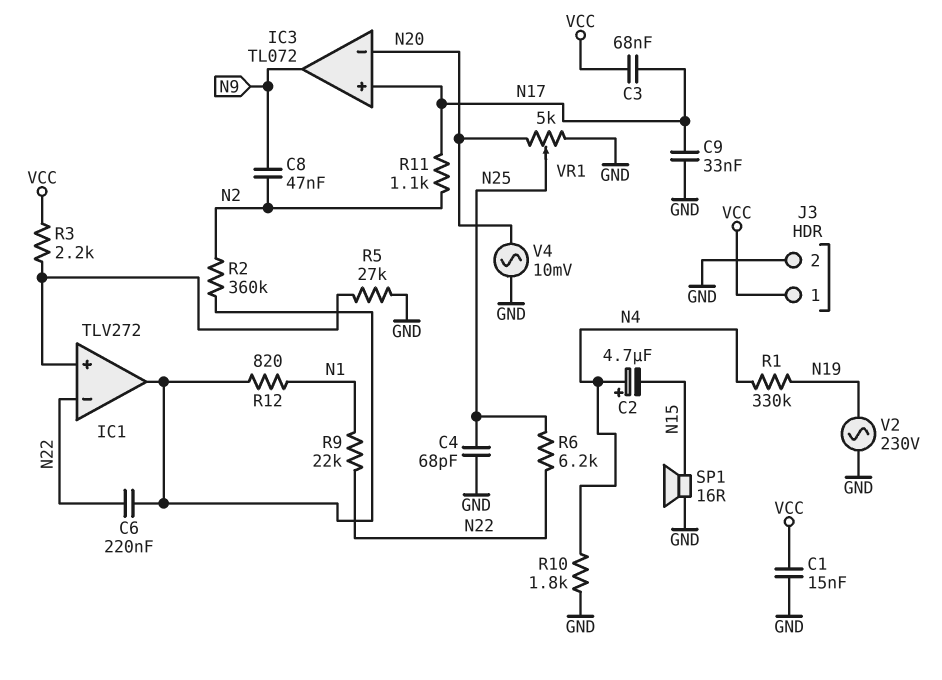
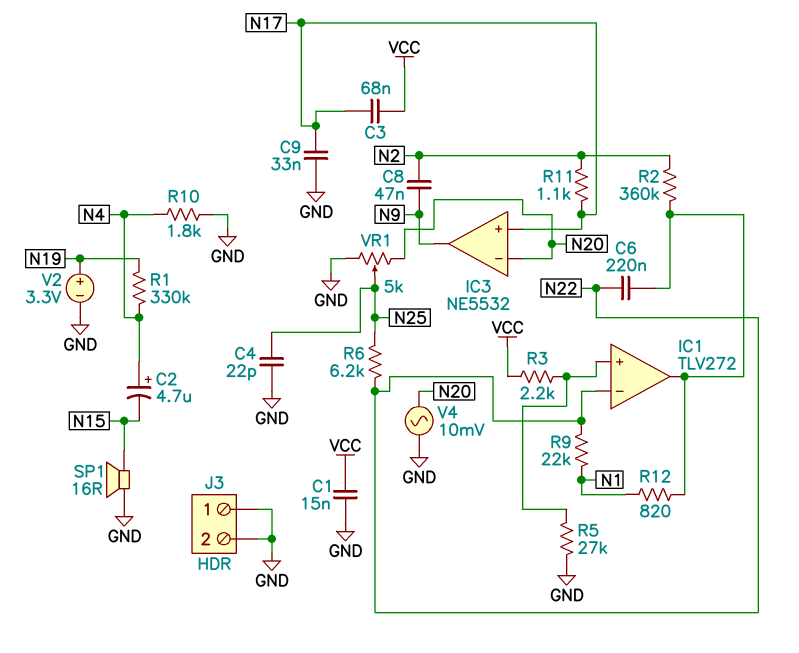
C4: 68pF (GND, N25) -> 22pF (GND, N25)
IC3: TL072 -> NE5532
J3 pin 1: VCC -> GND
V2: AC 230V (GND, N19) -> 3.3V (plus N19, minus GND)

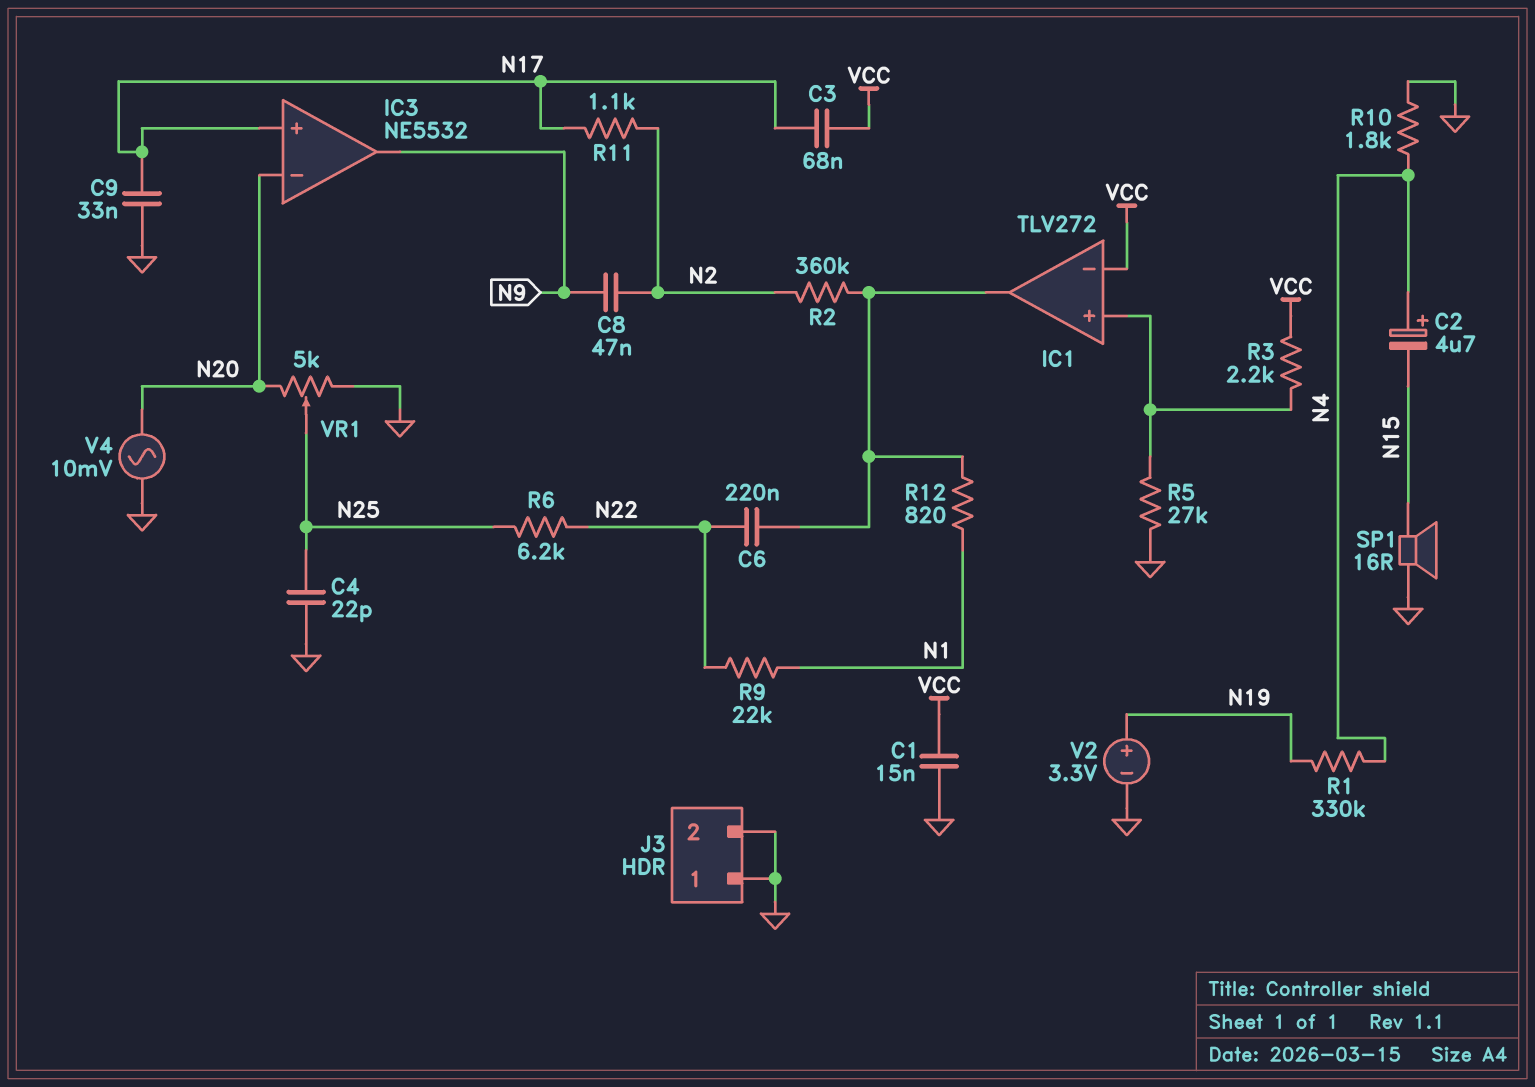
IC1 pin in-: N22 -> VCC

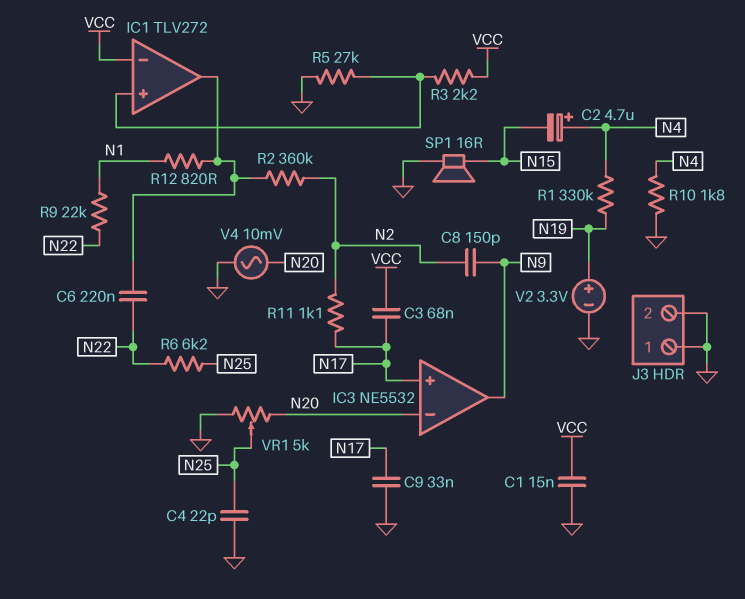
C8: 47nF (N2, N9) -> 150pF (N2, N9)

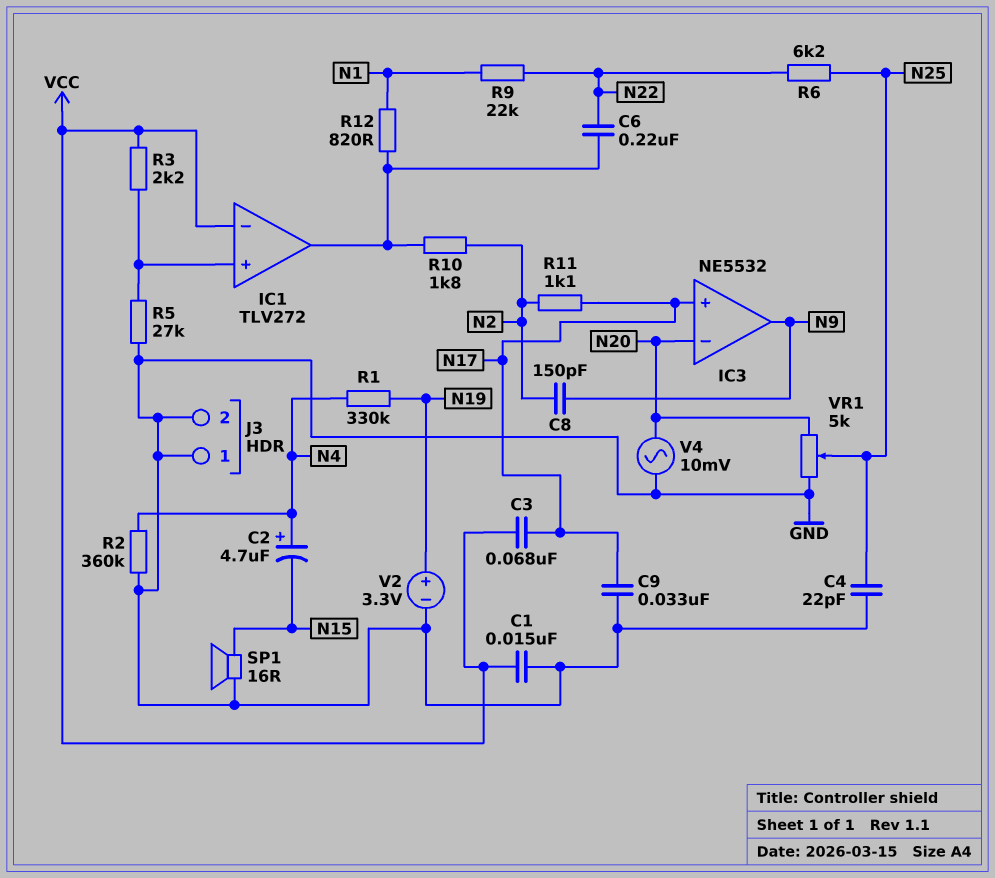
R2: 360k (IC1/out, N2) -> 360k (GND, N4)
R10: 1.8k (GND, N4) -> 1.8k (IC1/out, N2)

